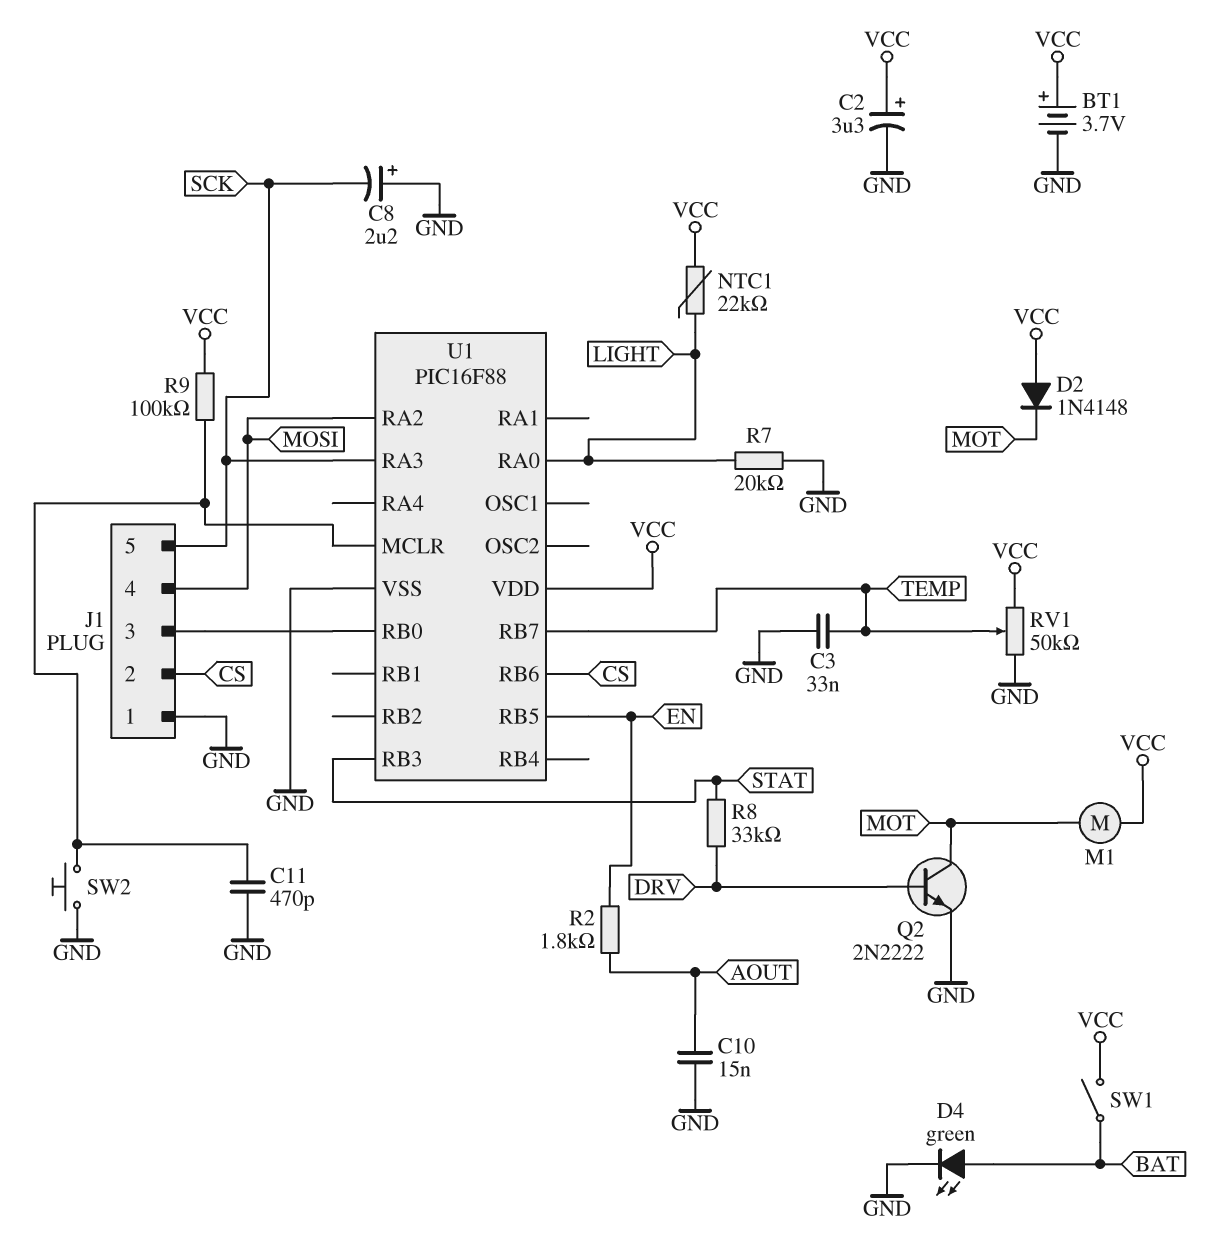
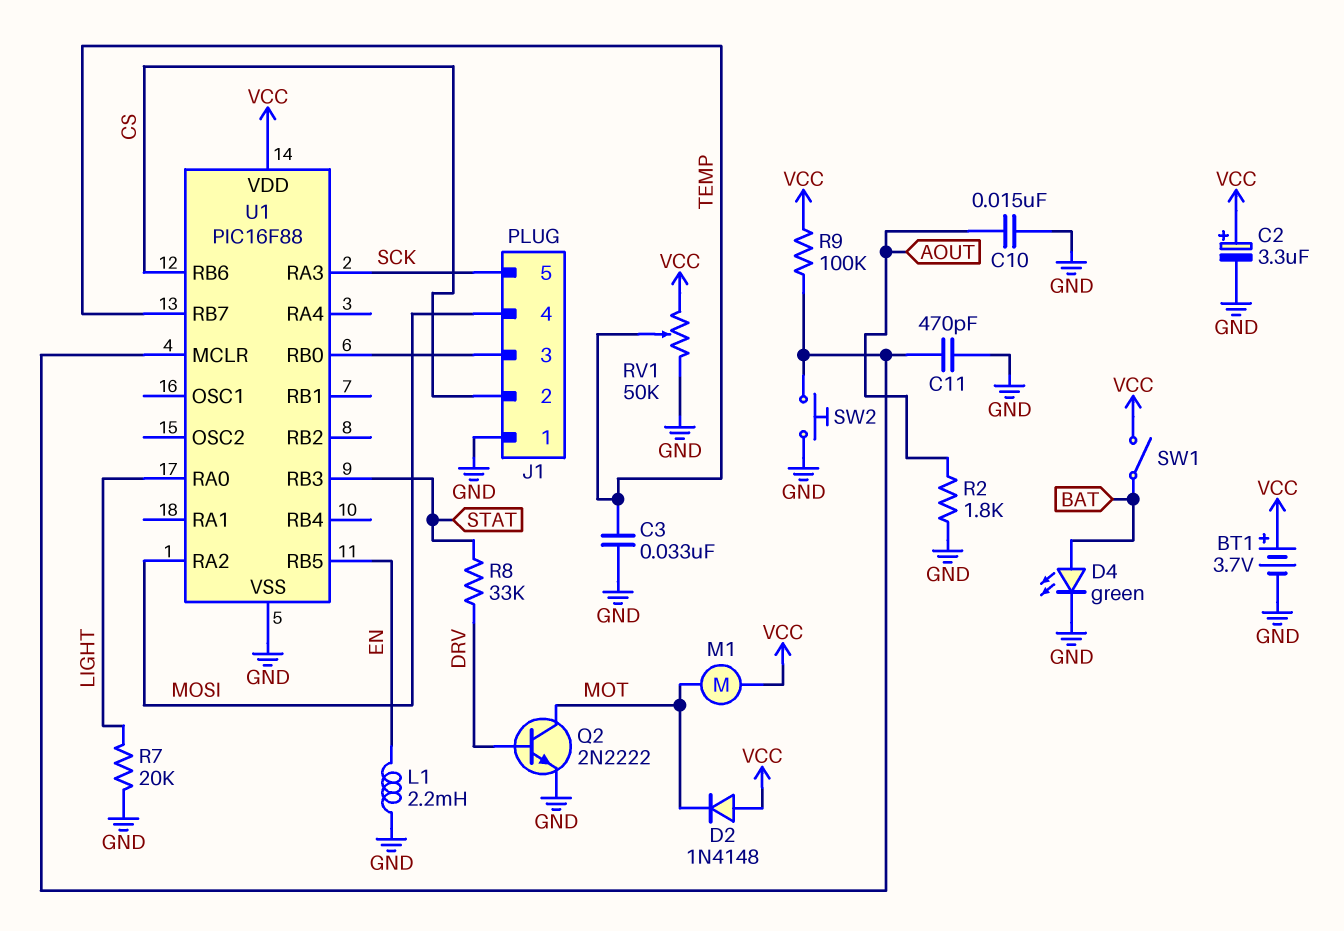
C8: 2.2uF (plus GND, minus SCK) -> none
L1: none -> 2.2mH (EN, GND)
NTC1: 22k (LIGHT, VCC) -> none
R2: 1.8k (AOUT, EN) -> 1.8k (AOUT, GND)

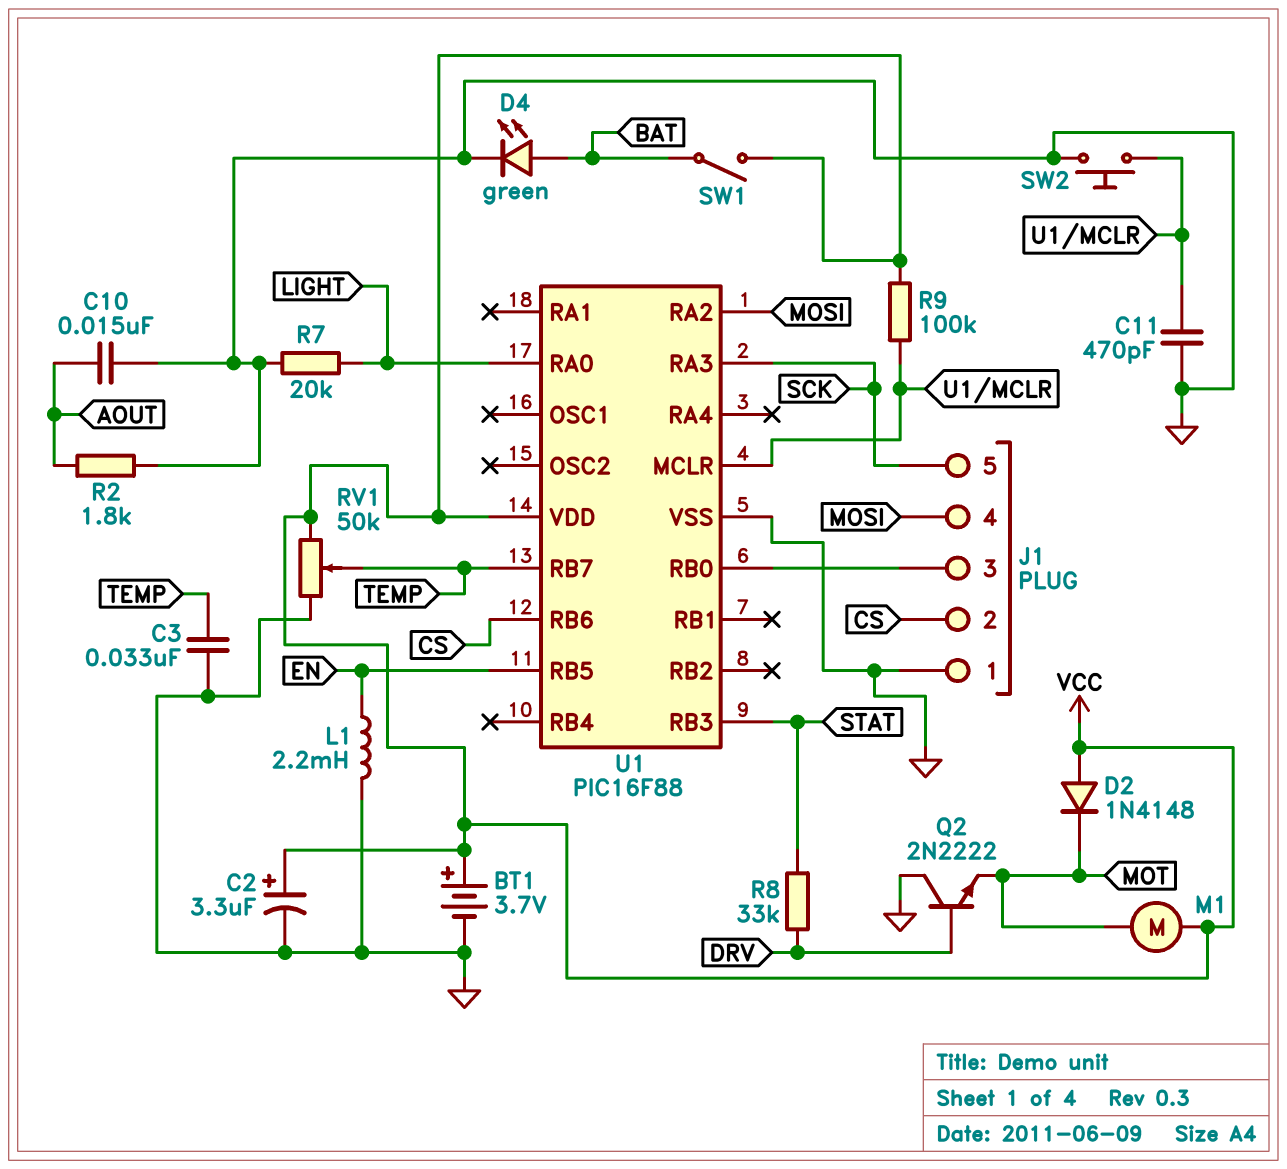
Q2: NPN 2N2222 (B DRV, C MOT, E GND) -> NPN 2N2222 (B DRV, C GND, E MOT)

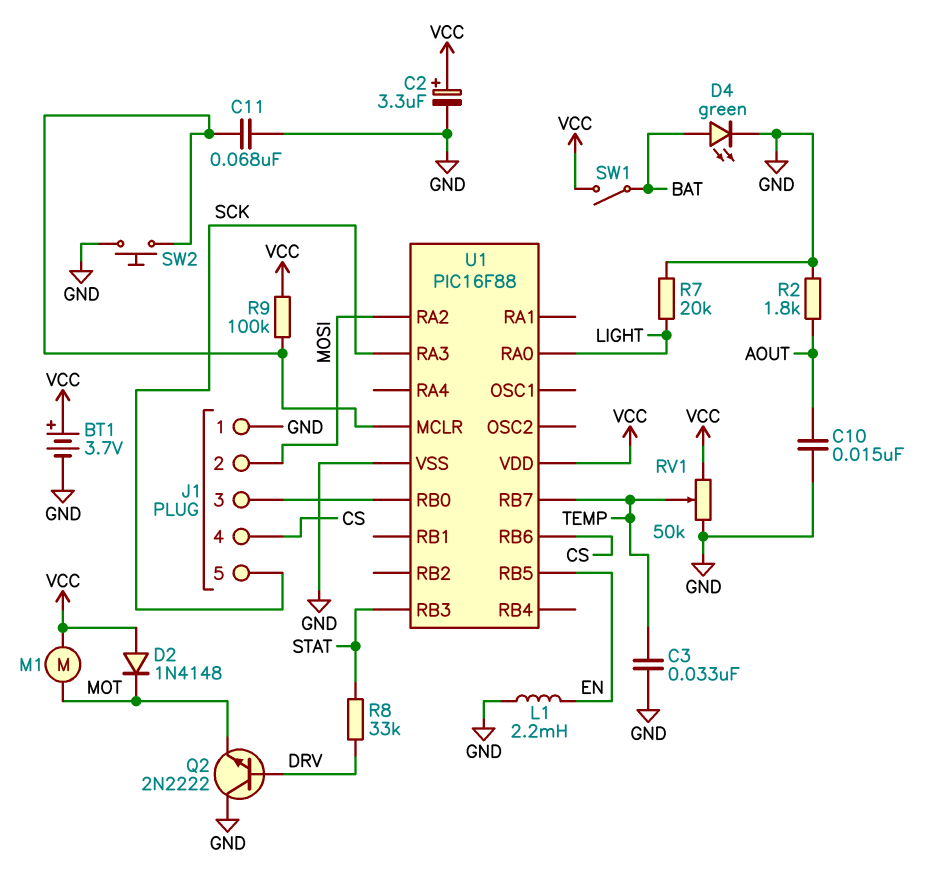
C11: 470pF (GND, U1/MCLR) -> 68nF (GND, U1/MCLR)
J1 pin 2: CS -> MOSI
J1 pin 4: MOSI -> CS

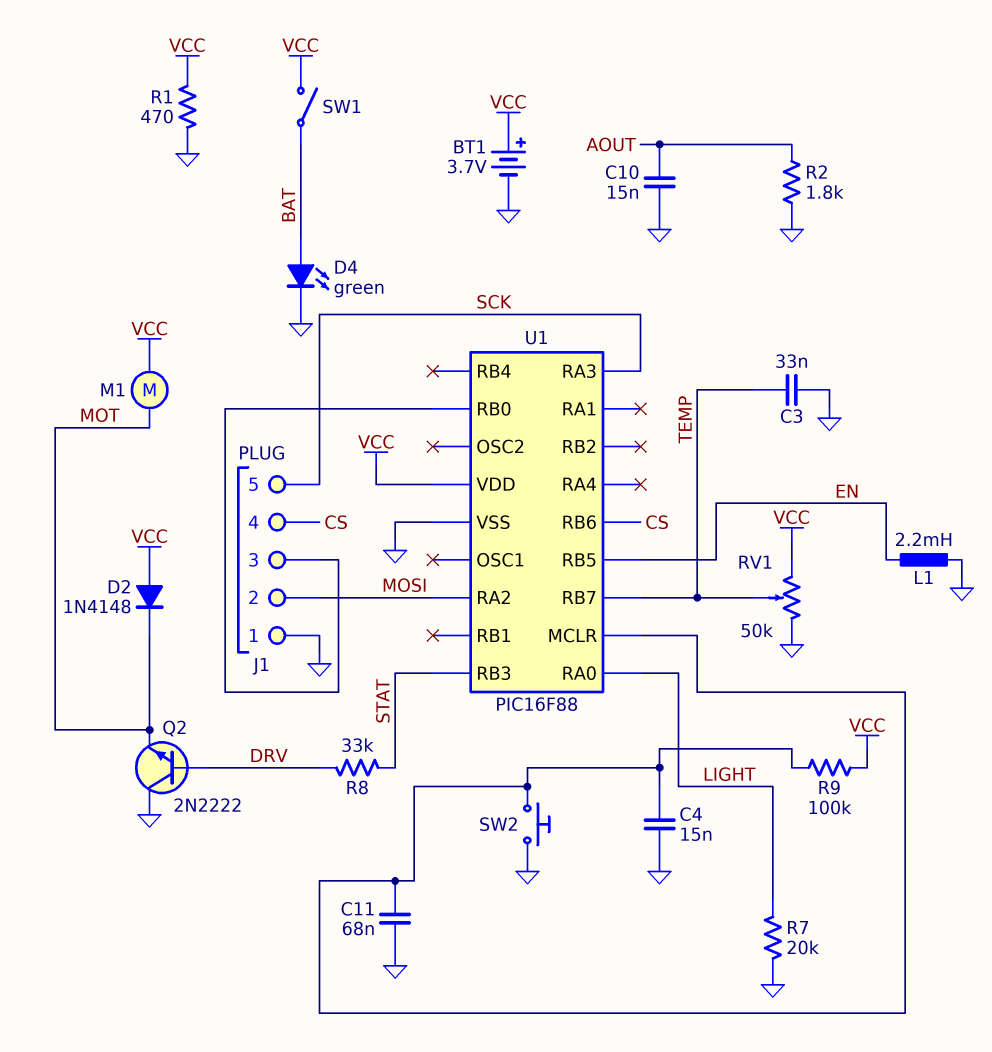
C2: 3.3uF (plus VCC, minus GND) -> none
C4: none -> 15nF (GND, U1/MCLR)
R1: none -> 470 (GND, VCC)

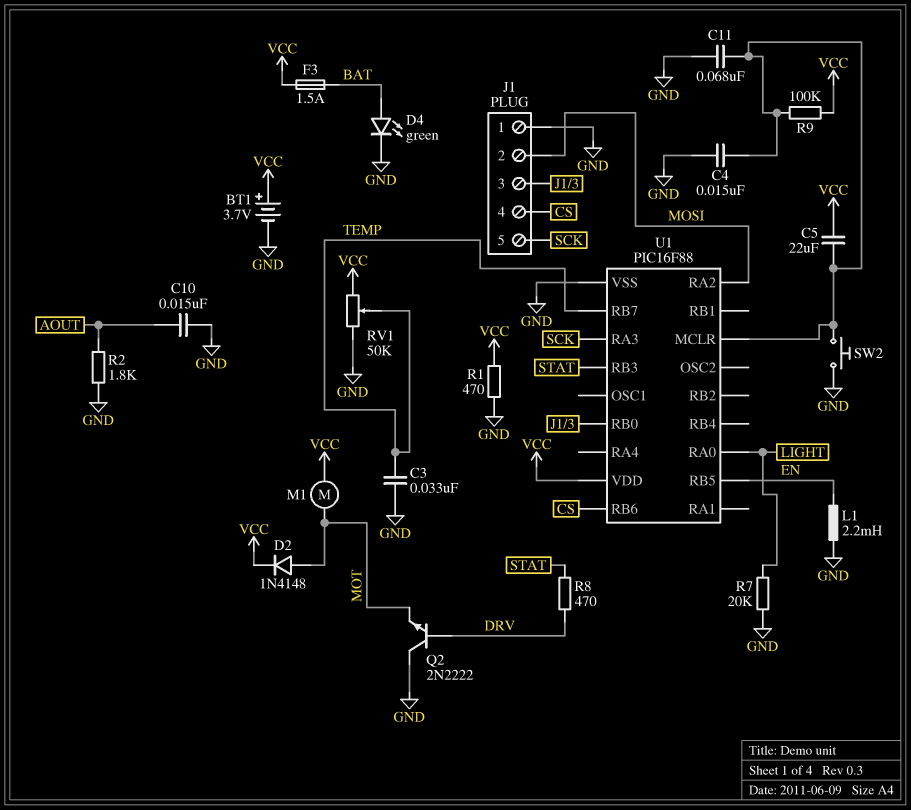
C5: none -> 22uF (U1/MCLR, VCC)
D2: diode 1N4148 (A VCC, K MOT) -> diode 1N4148 (A MOT, K VCC)
F3: none -> 1.5A (BAT, VCC)
R8: 33k (DRV, STAT) -> 470 (DRV, STAT)
SW1: switch (BAT, VCC) -> none

